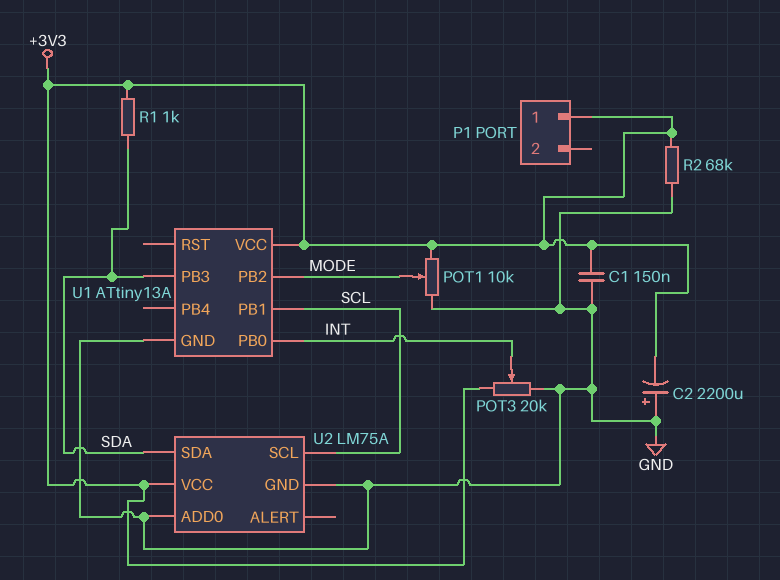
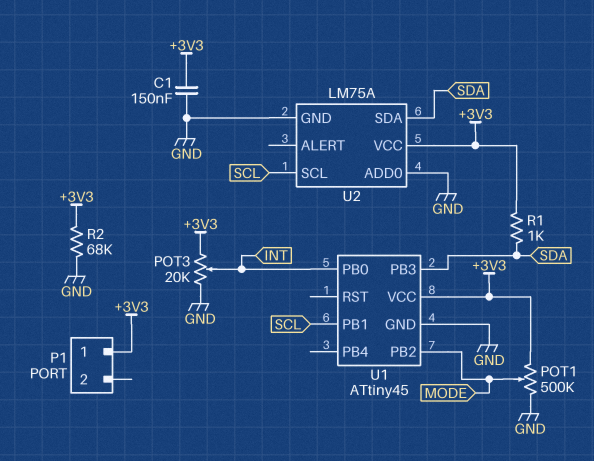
C2: 2200uF (plus GND, minus +3V3) -> none
POT1: 10k (+3V3, GND, wiper MODE) -> 500k (+3V3, GND, wiper MODE)
U1: ATtiny13A -> ATtiny45

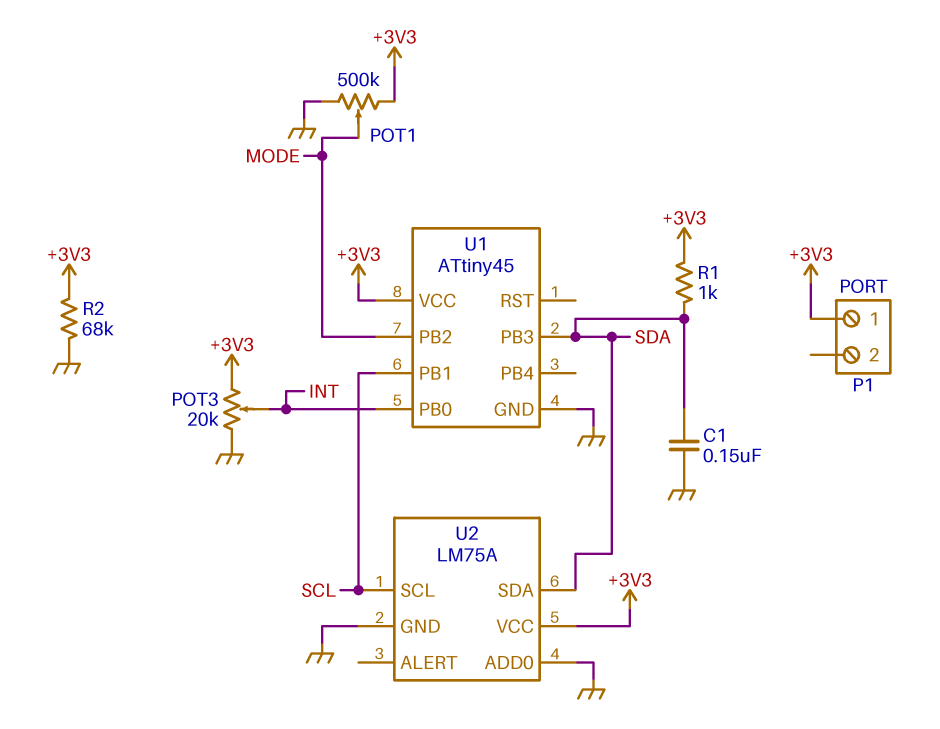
C1: 150nF (+3V3, GND) -> 150nF (GND, SDA)

